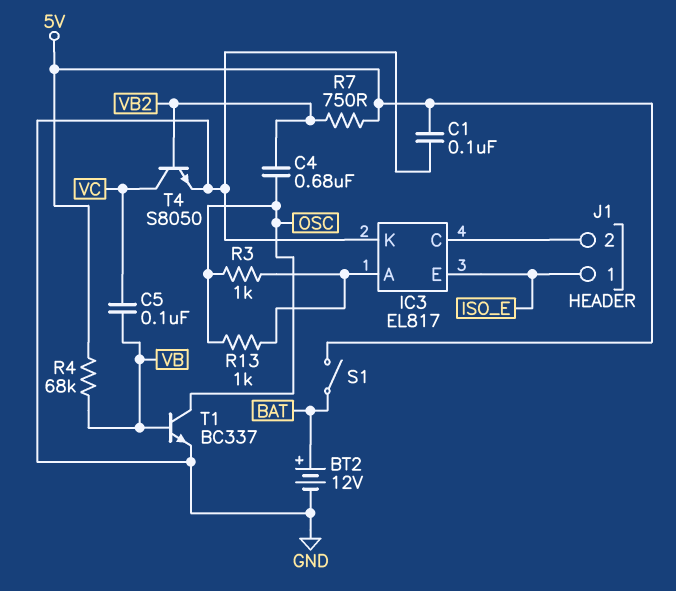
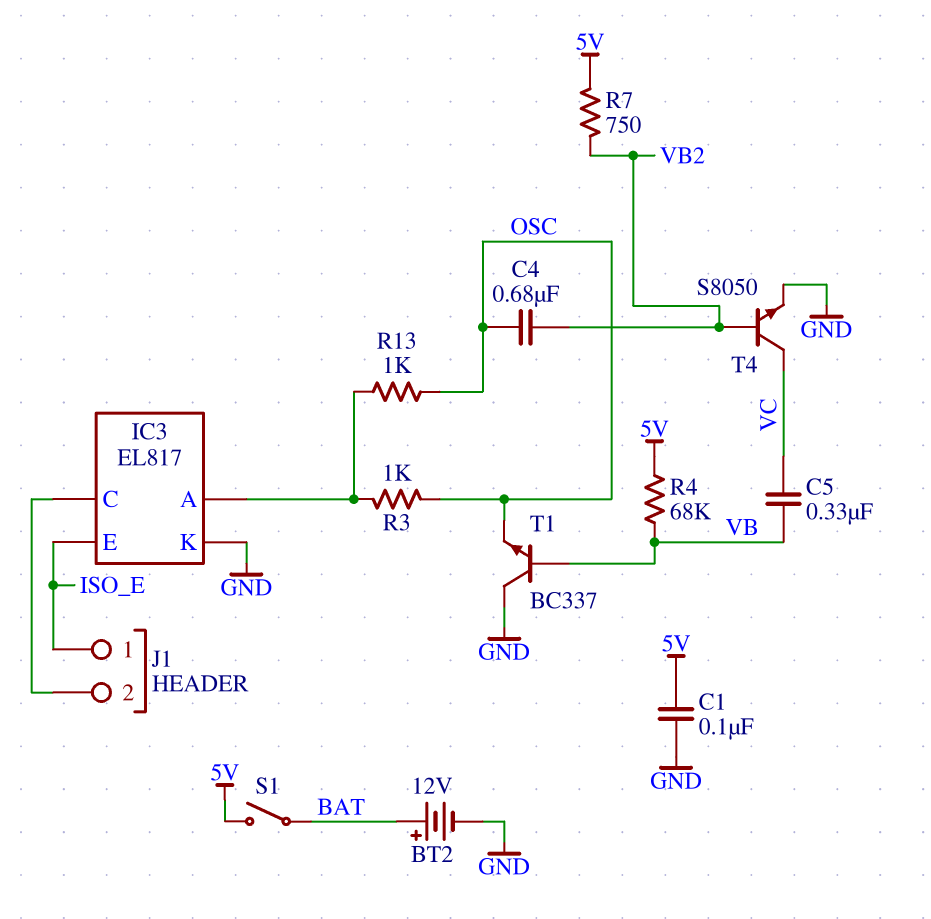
C5: 100nF (VB, VC) -> 330nF (VB, VC)
T1: NPN BC337 (B VB, C OSC, E GND) -> NPN BC337 (B VB, C GND, E OSC)

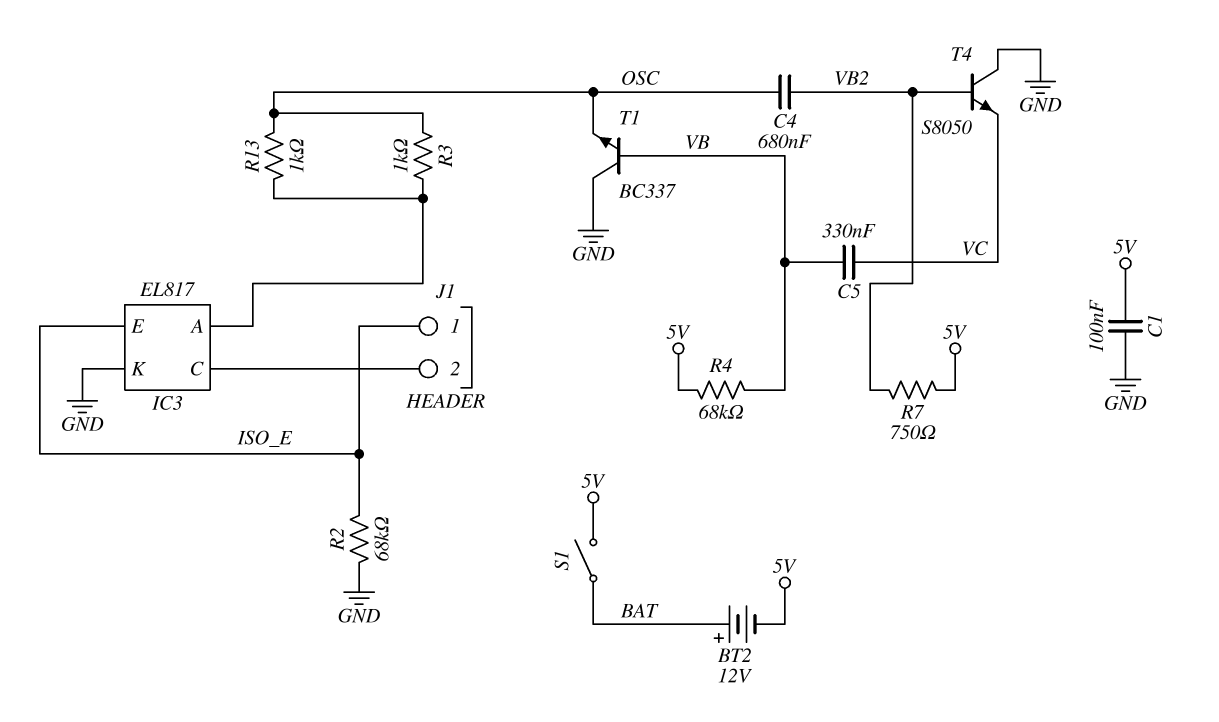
BT2: 12V (plus BAT, minus GND) -> 12V (plus BAT, minus 5V)
R2: none -> 68k (GND, ISO_E)
T4: NPN S8050 (B VB2, C VC, E GND) -> NPN S8050 (B VB2, C GND, E VC)

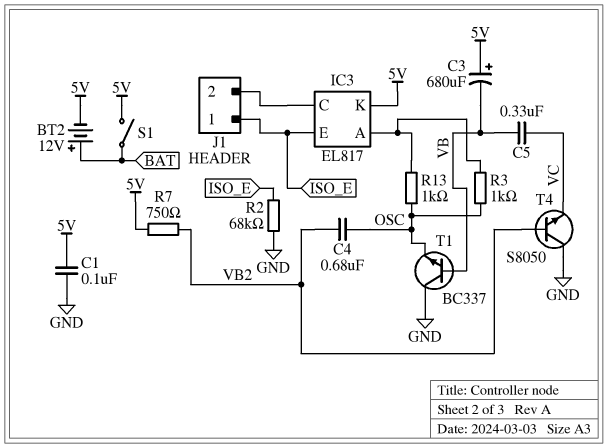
C3: none -> 680uF (plus 5V, minus VB)
IC3 pin K: GND -> 5V
R4: 68k (5V, VB) -> none

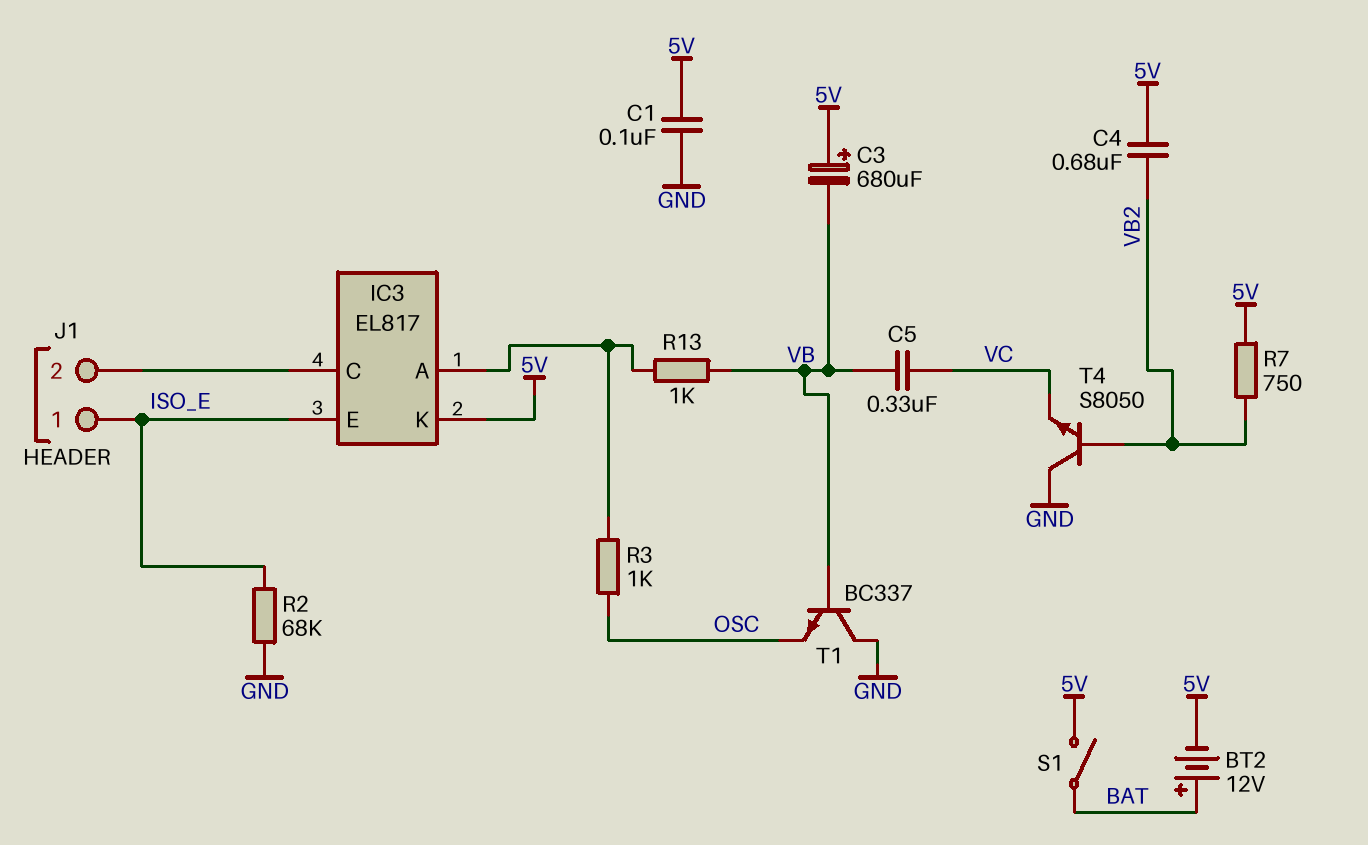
C4: 680nF (OSC, VB2) -> 680nF (5V, VB2)
R13: 1k (IC3/A, OSC) -> 1k (IC3/A, VB)

